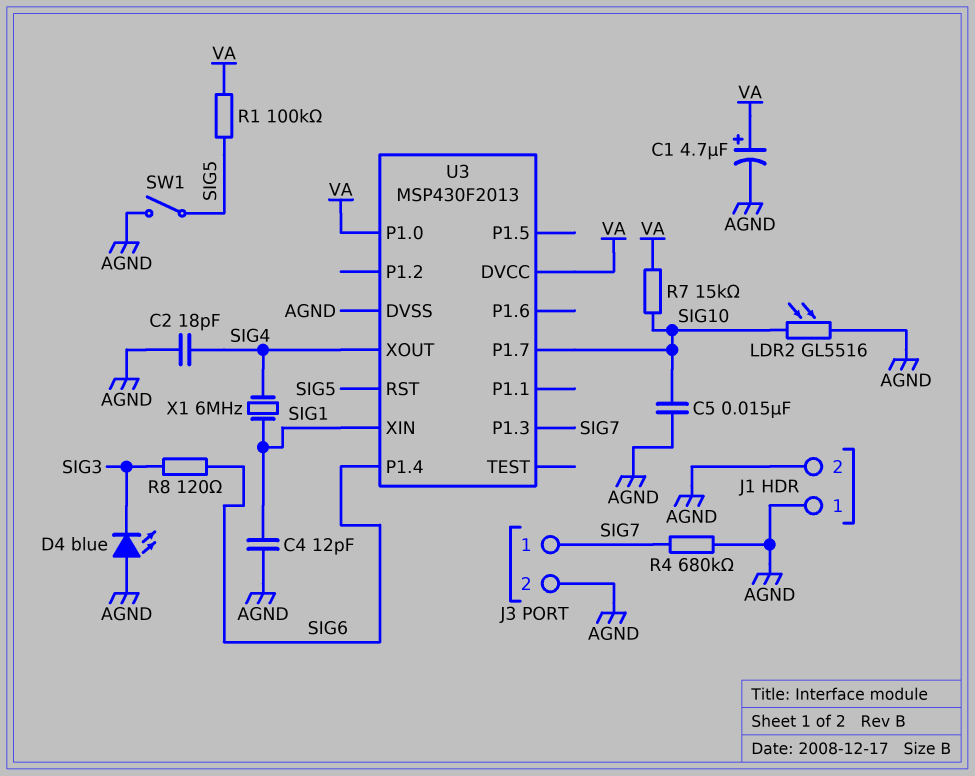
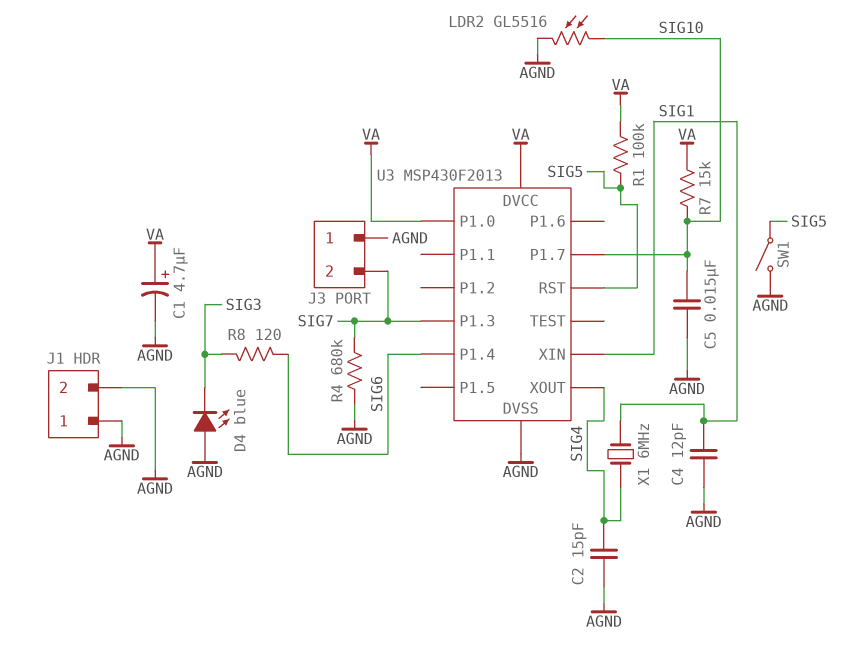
C2: 18pF (AGND, SIG4) -> 15pF (AGND, SIG4)
J3 pin 1: SIG7 -> AGND
J3 pin 2: AGND -> SIG7

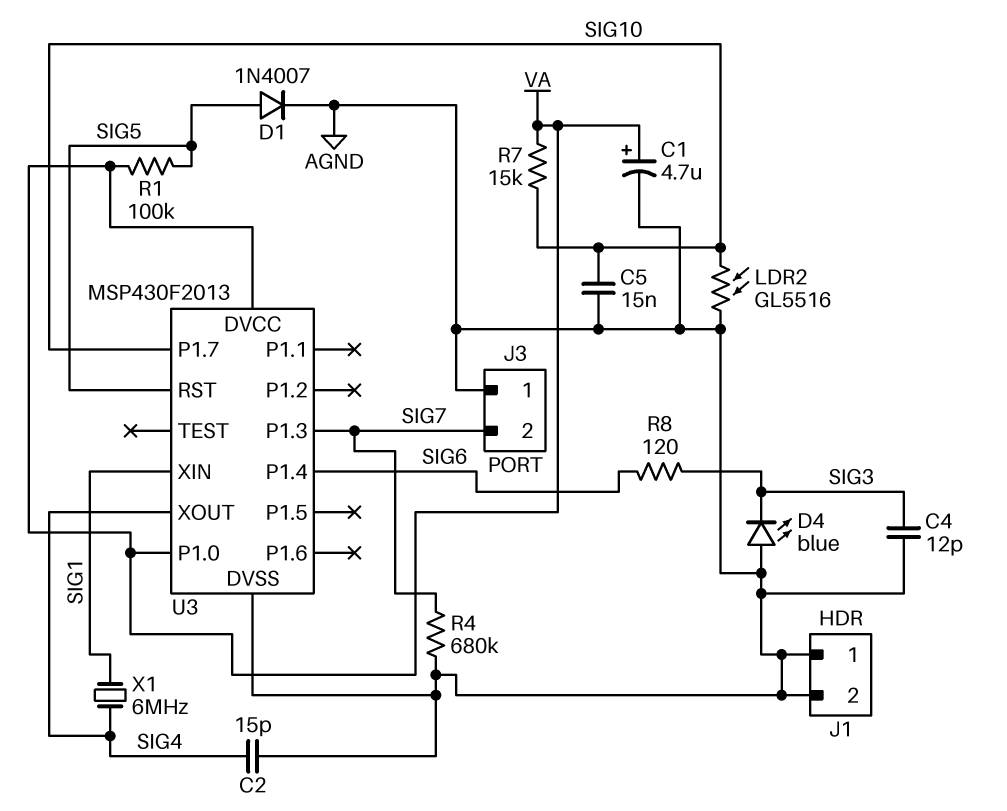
C4: 12pF (AGND, SIG1) -> 12pF (AGND, SIG3)
D1: none -> diode 1N4007 (A SIG5, K AGND)
SW1: switch (AGND, SIG5) -> none

